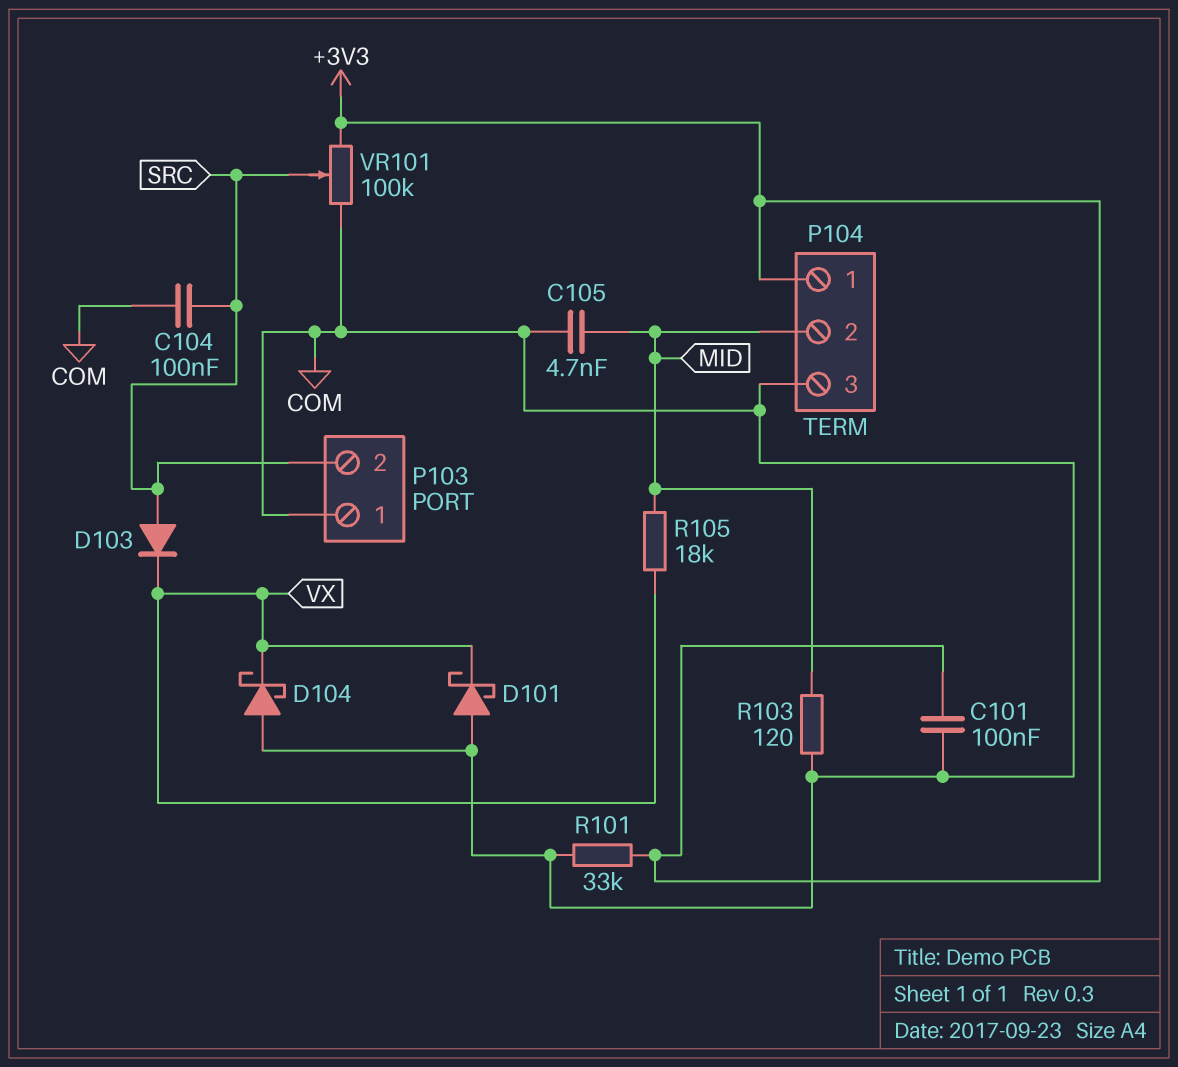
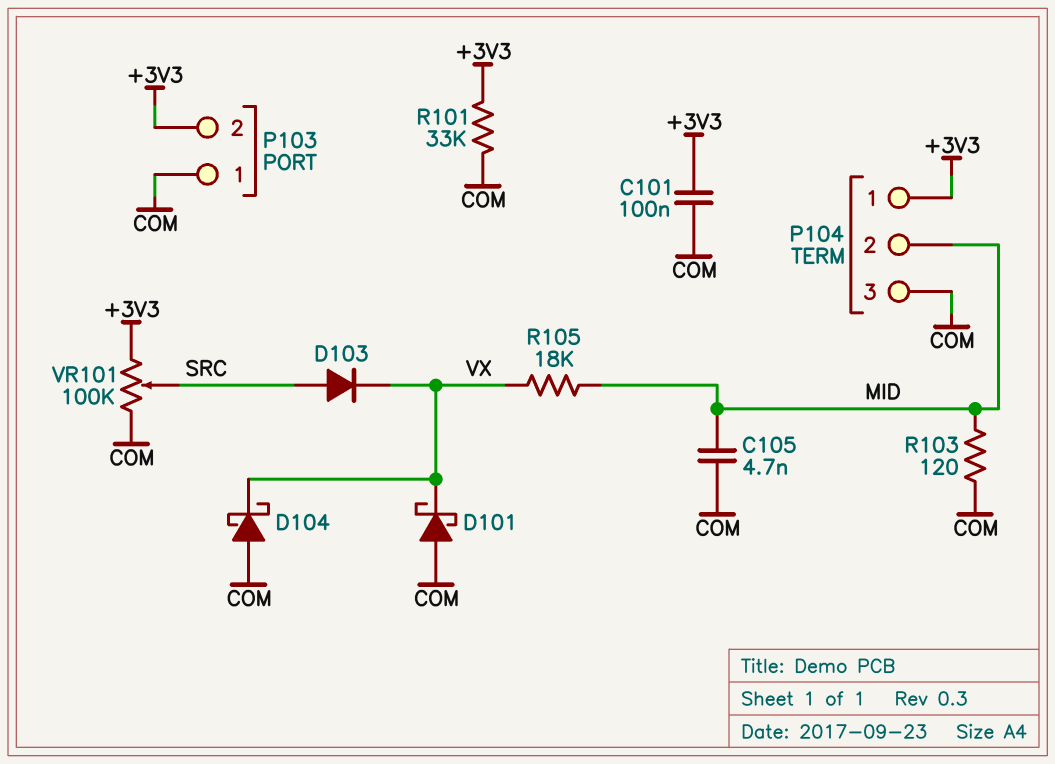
C104: 100nF (COM, SRC) -> none
P103 pin 2: SRC -> +3V3

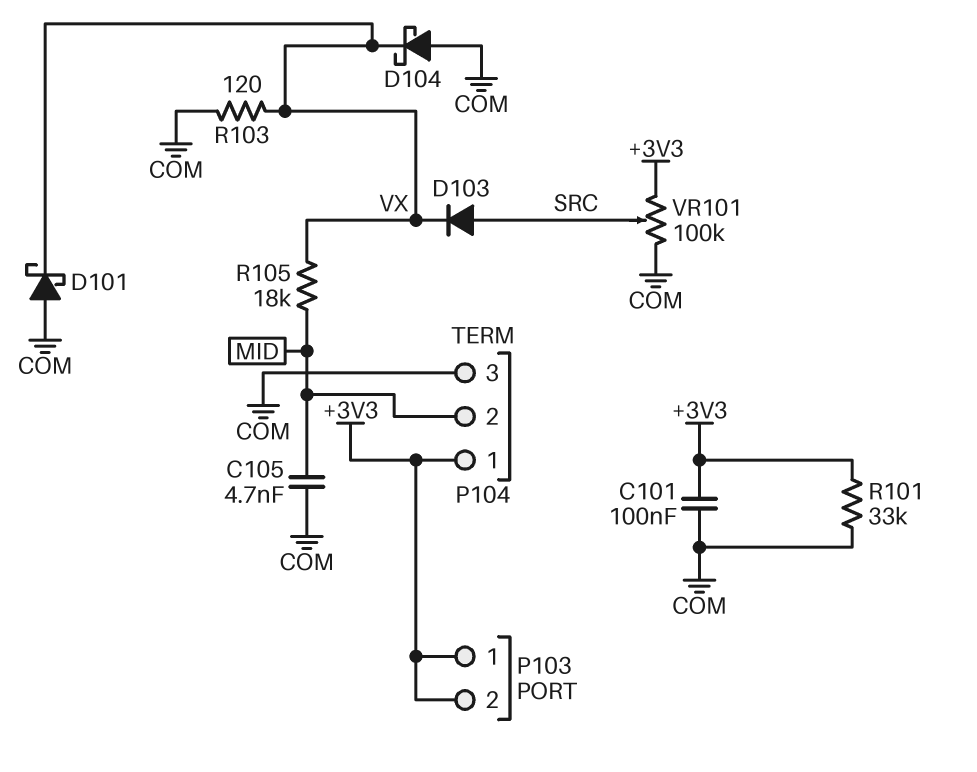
P103 pin 1: COM -> +3V3
R103: 120 (COM, MID) -> 120 (COM, VX)

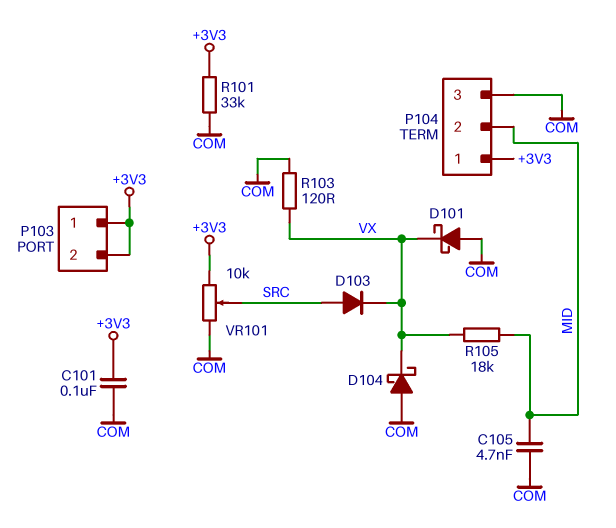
VR101: 100k (+3V3, COM, wiper SRC) -> 10k (+3V3, COM, wiper SRC)

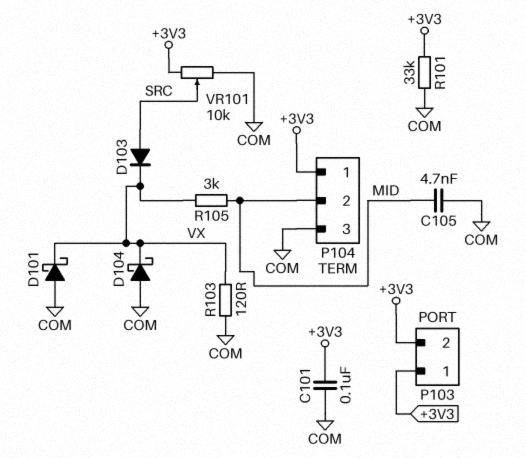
R105: 18k (MID, VX) -> 3k (MID, VX)

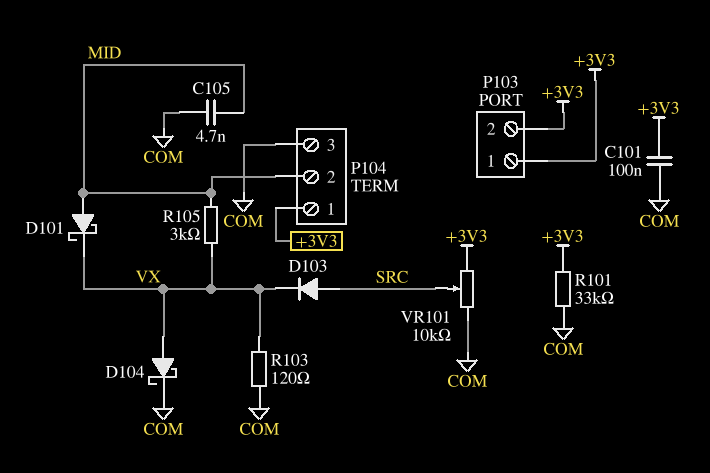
D101: schottky (A COM, K VX) -> schottky (A MID, K VX)
D104: schottky (A COM, K VX) -> schottky (A VX, K COM)

